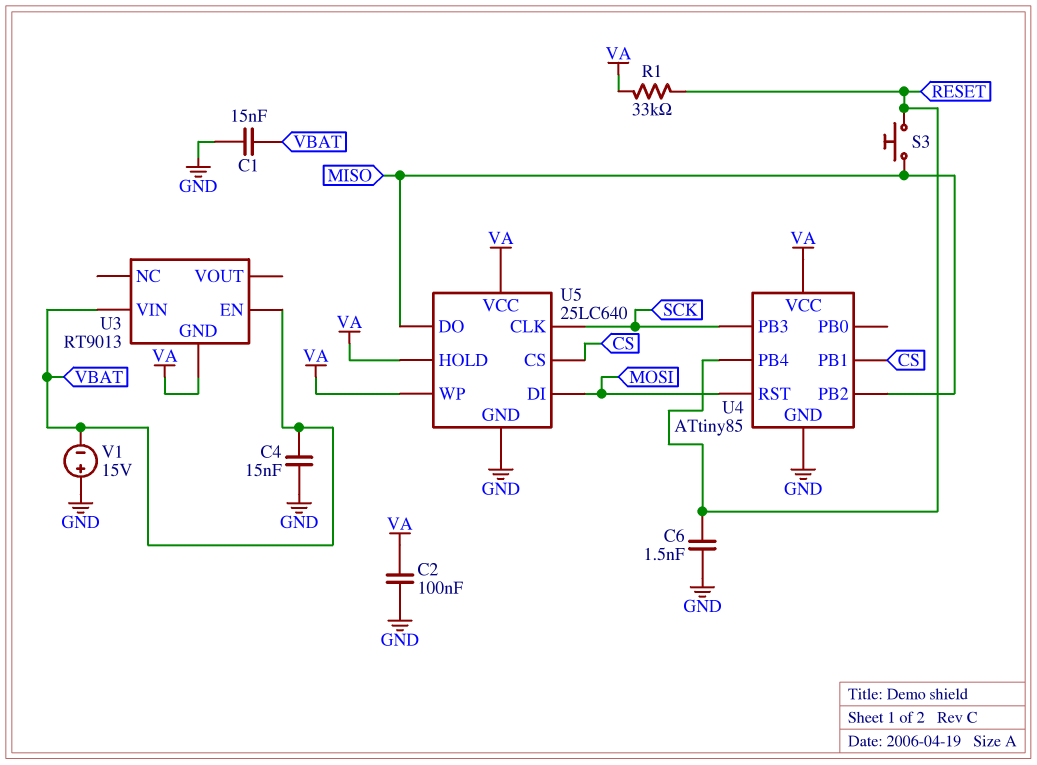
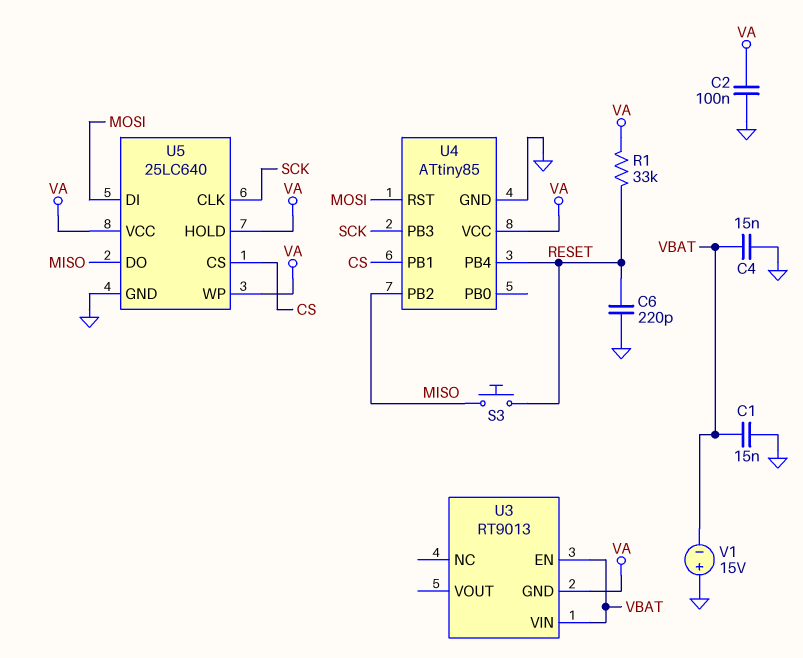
C6: 1.5nF (GND, RESET) -> 220pF (GND, RESET)

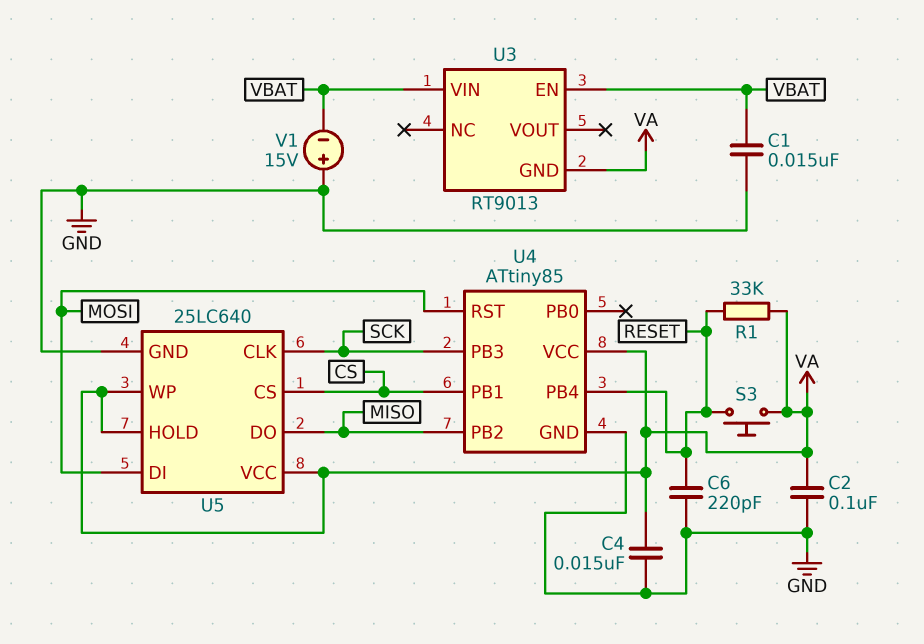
C4: 15nF (GND, VBAT) -> 15nF (GND, VA)
S3: button (MISO, RESET) -> button (RESET, VA)

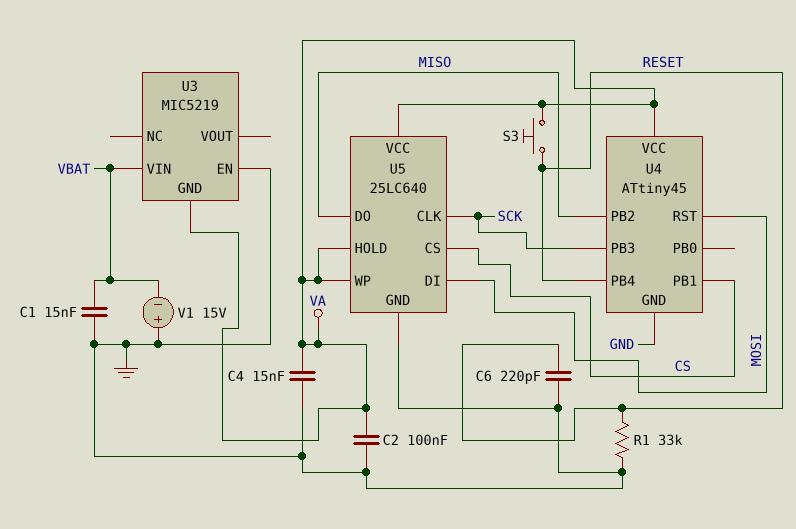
R1: 33k (RESET, VA) -> 33k (GND, RESET)
U3: RT9013 -> MIC5219
U3 pin EN: VBAT -> GND
U4: ATtiny85 -> ATtiny45

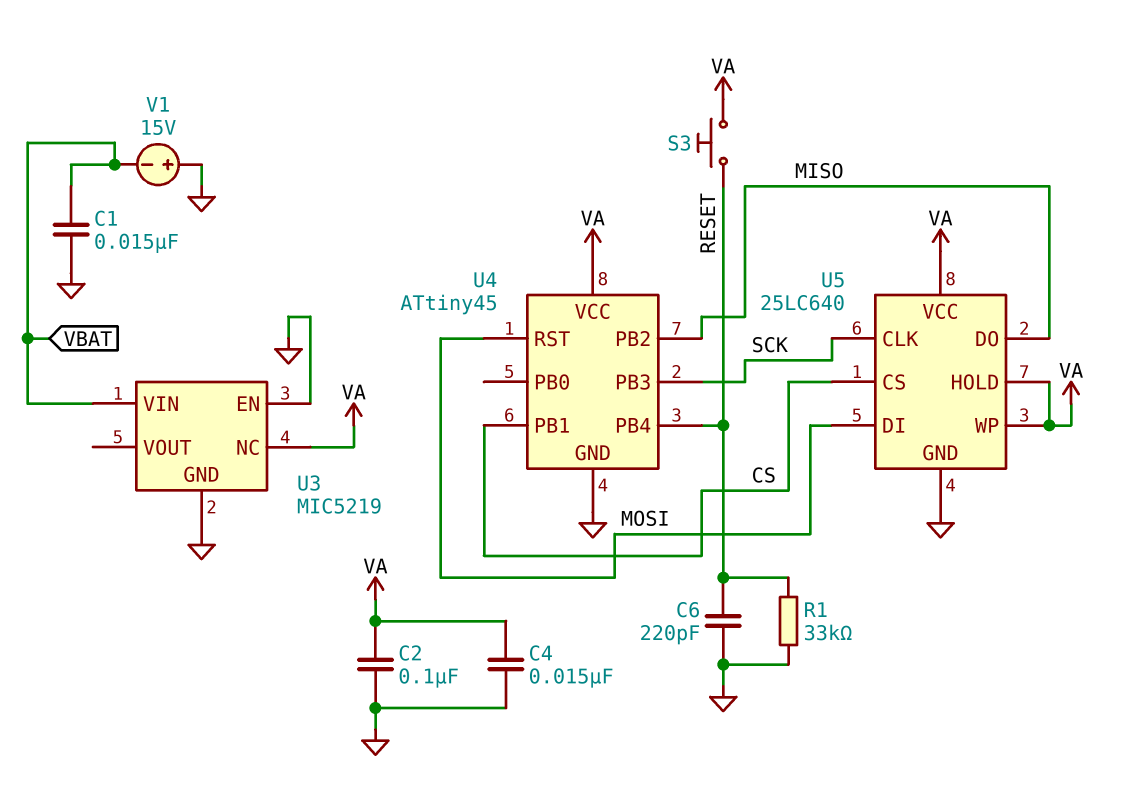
U3 pin GND: VA -> GND
U3 pin NC: none -> VA

